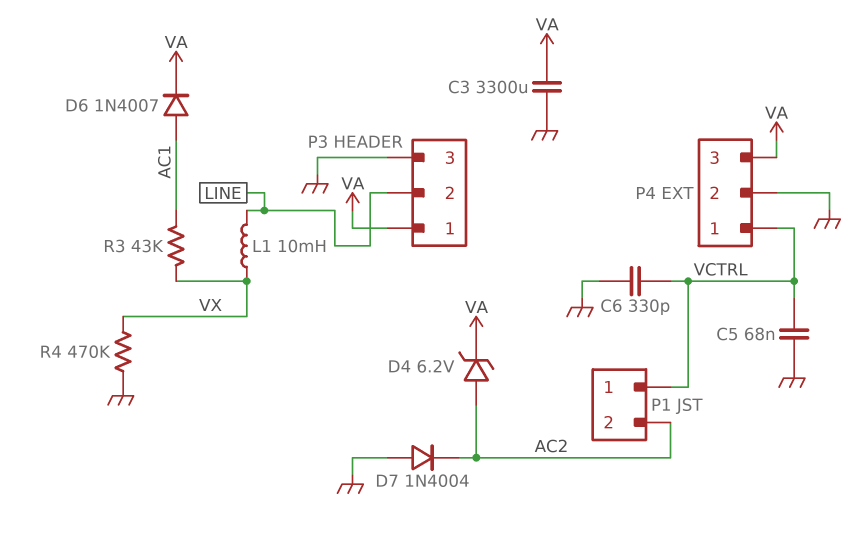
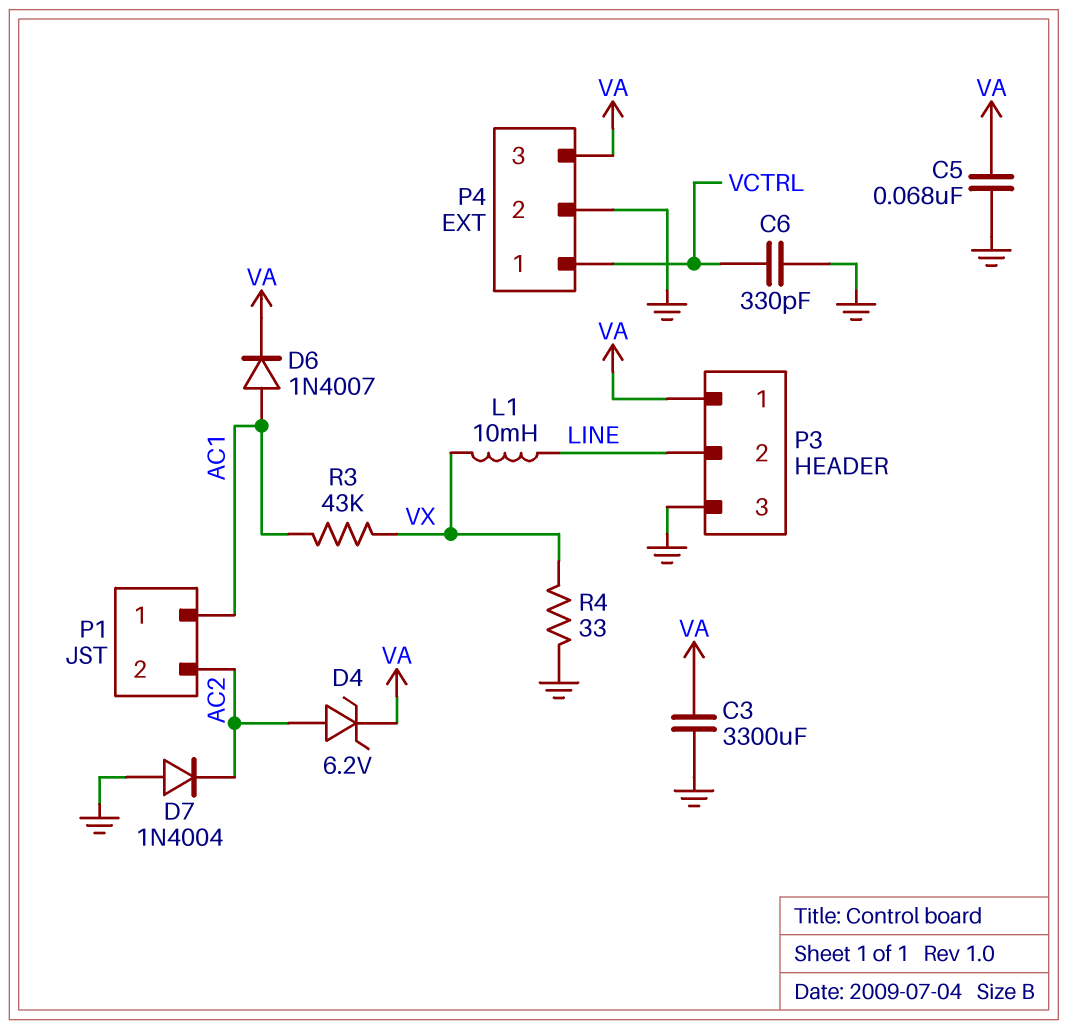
C5: 68nF (GND, VCTRL) -> 68nF (GND, VA)
P1 pin 1: VCTRL -> AC1
R4: 470k (GND, VX) -> 33 (GND, VX)

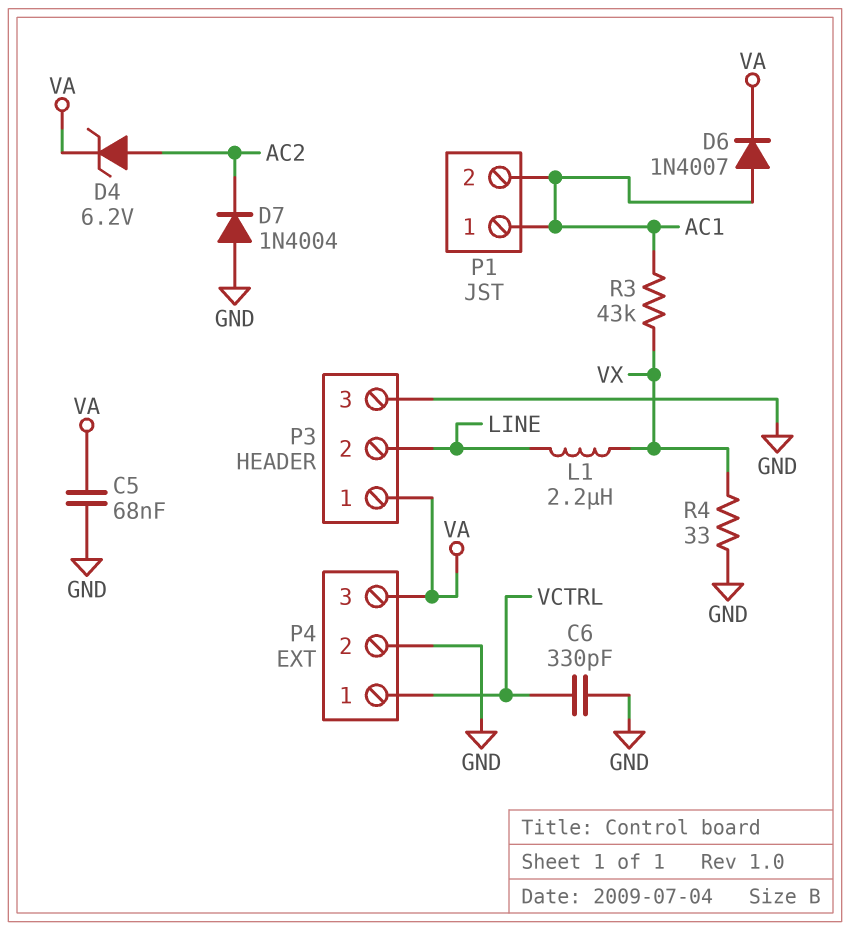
C3: 3300uF (GND, VA) -> none
L1: 10mH (LINE, VX) -> 2.2uH (LINE, VX)
P1 pin 2: AC2 -> AC1

